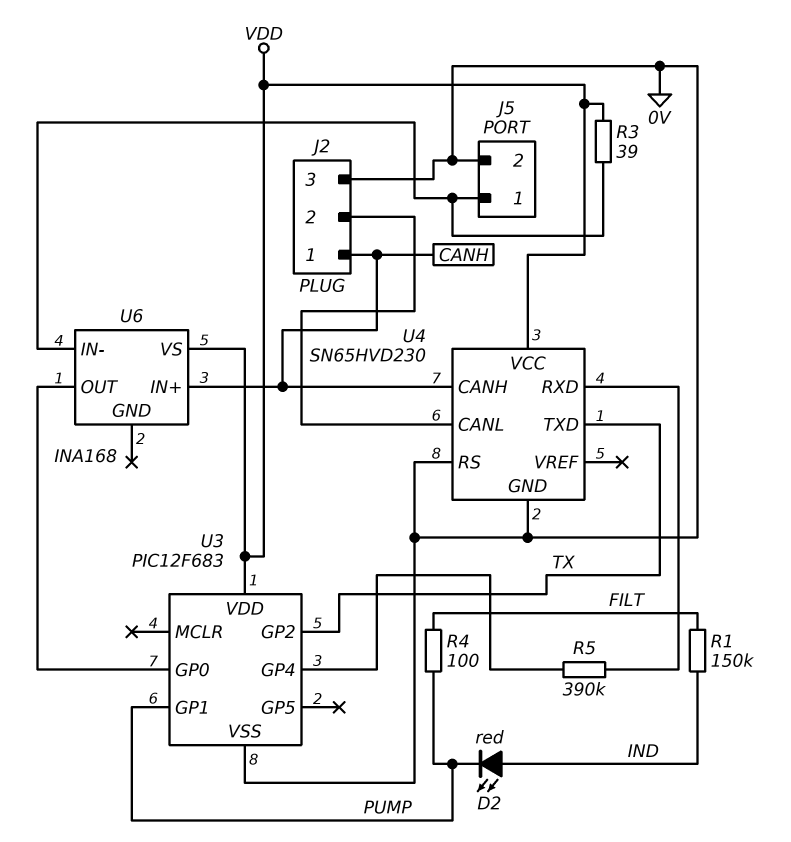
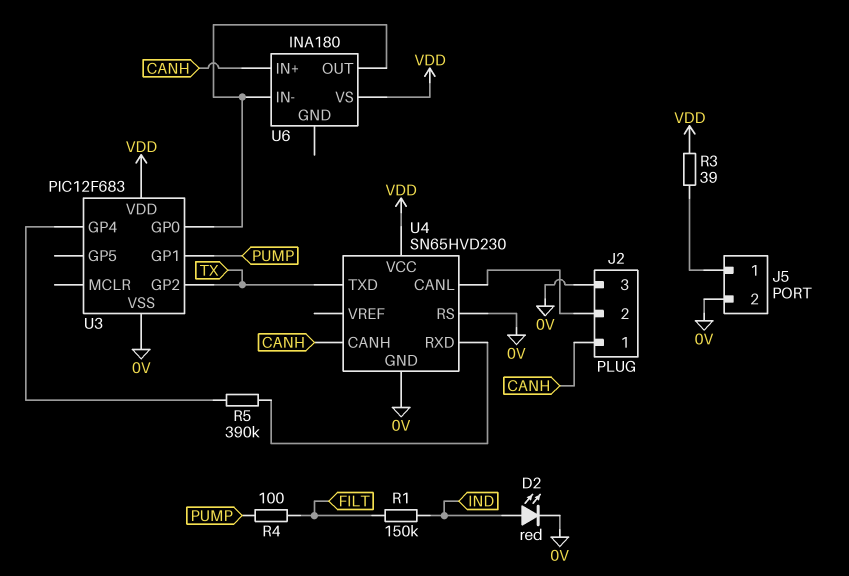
D2: LED red (A IND, K PUMP) -> LED red (A IND, K 0V)
U6: INA168 -> INA180
U6 pin IN-: J5/1 -> U3/GP0

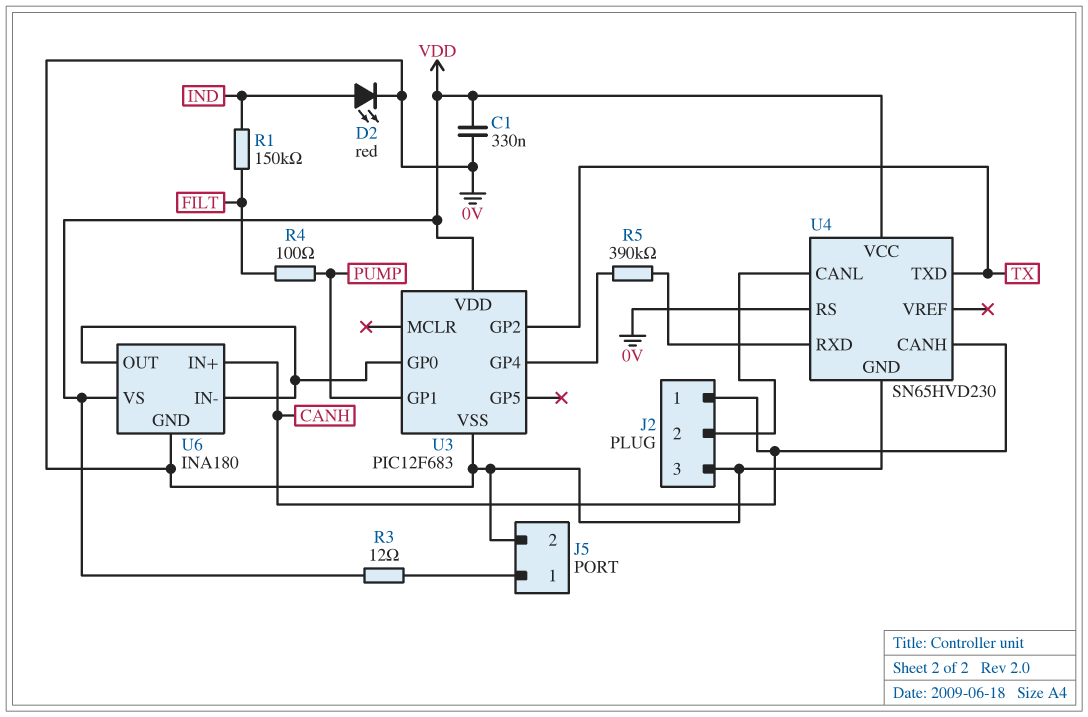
C1: none -> 330nF (0V, VDD)
R3: 39 (J5/1, VDD) -> 12 (J5/1, VDD)
U6 pin GND: none -> 0V

